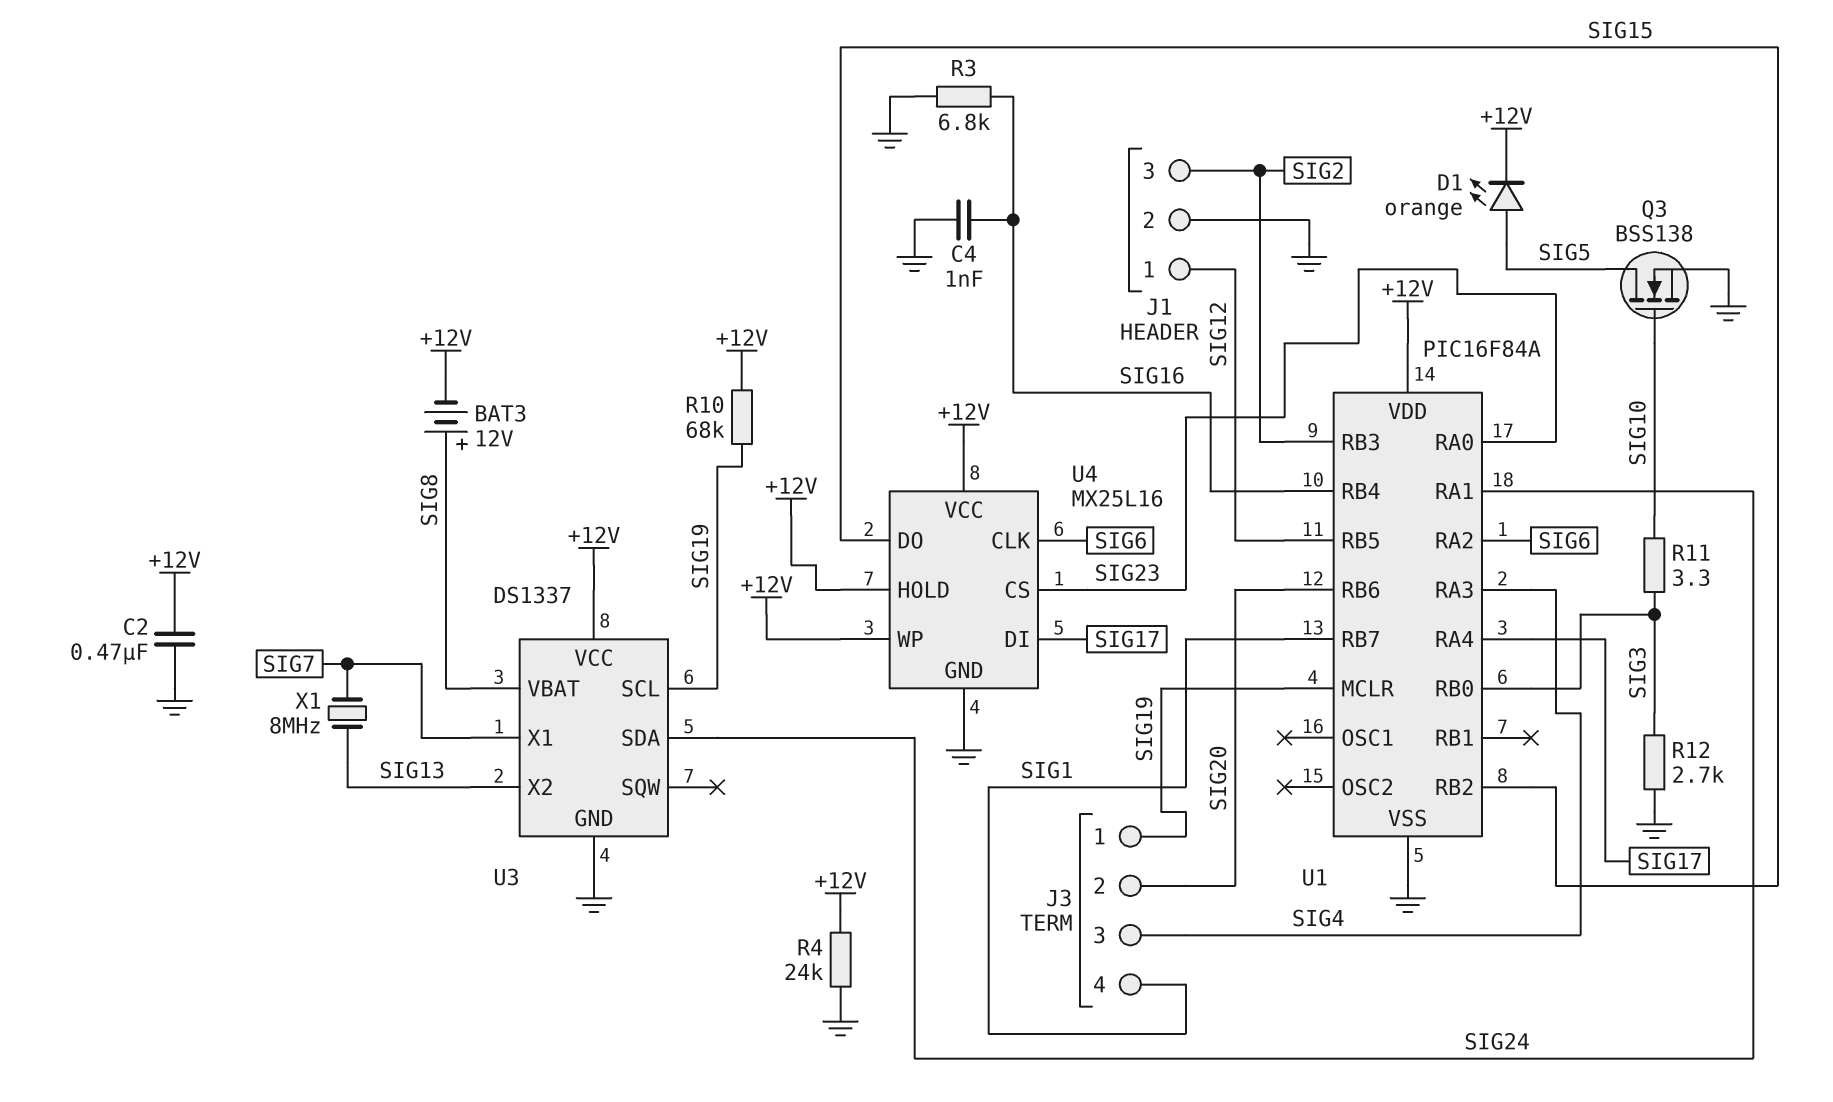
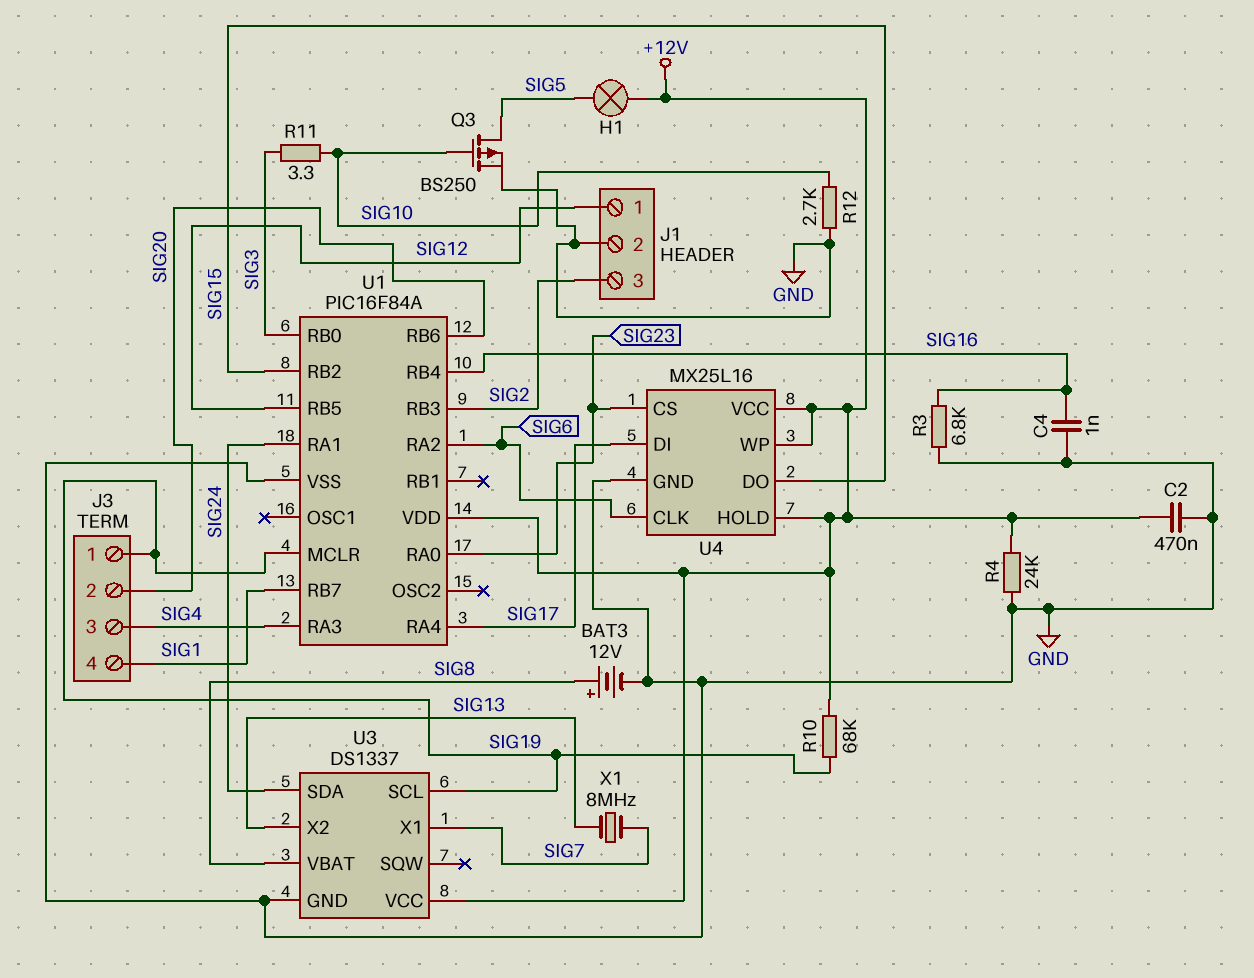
BAT3: 12V (plus SIG8, minus +12V) -> 12V (plus SIG8, minus GND)
D1: LED orange (A SIG5, K +12V) -> none
H1: none -> lamp (+12V, SIG5)
Q3: NMOS BSS138 (G SIG10, D SIG5, S GND) -> PMOS BS250 (G SIG10, D SIG5, S GND)
R12: 2.7k (GND, SIG3) -> 2.7k (GND, SIG10)

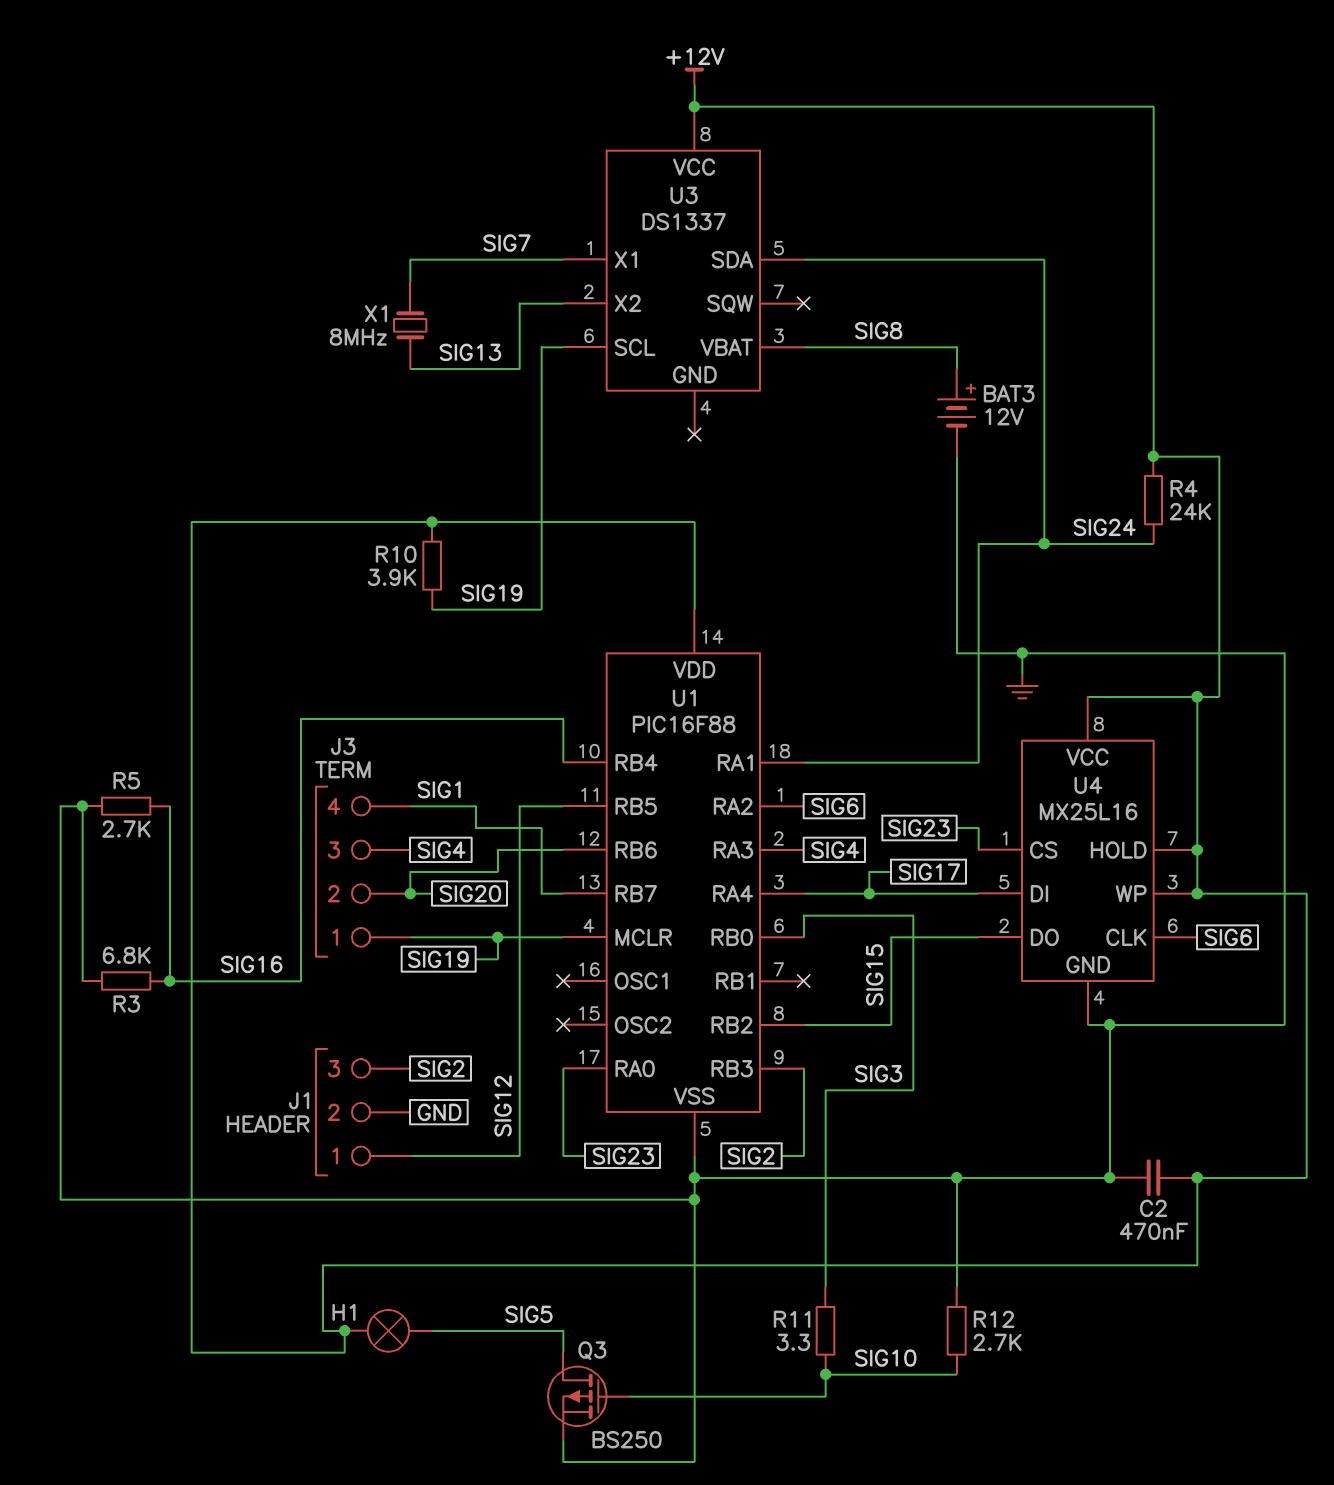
C4: 1nF (GND, SIG16) -> none
R4: 24k (+12V, GND) -> 24k (+12V, SIG24)
R5: none -> 2.7k (GND, SIG16)
R10: 68k (+12V, SIG19) -> 3.9k (+12V, SIG19)
U1: PIC16F84A -> PIC16F88
U3 pin GND: GND -> none

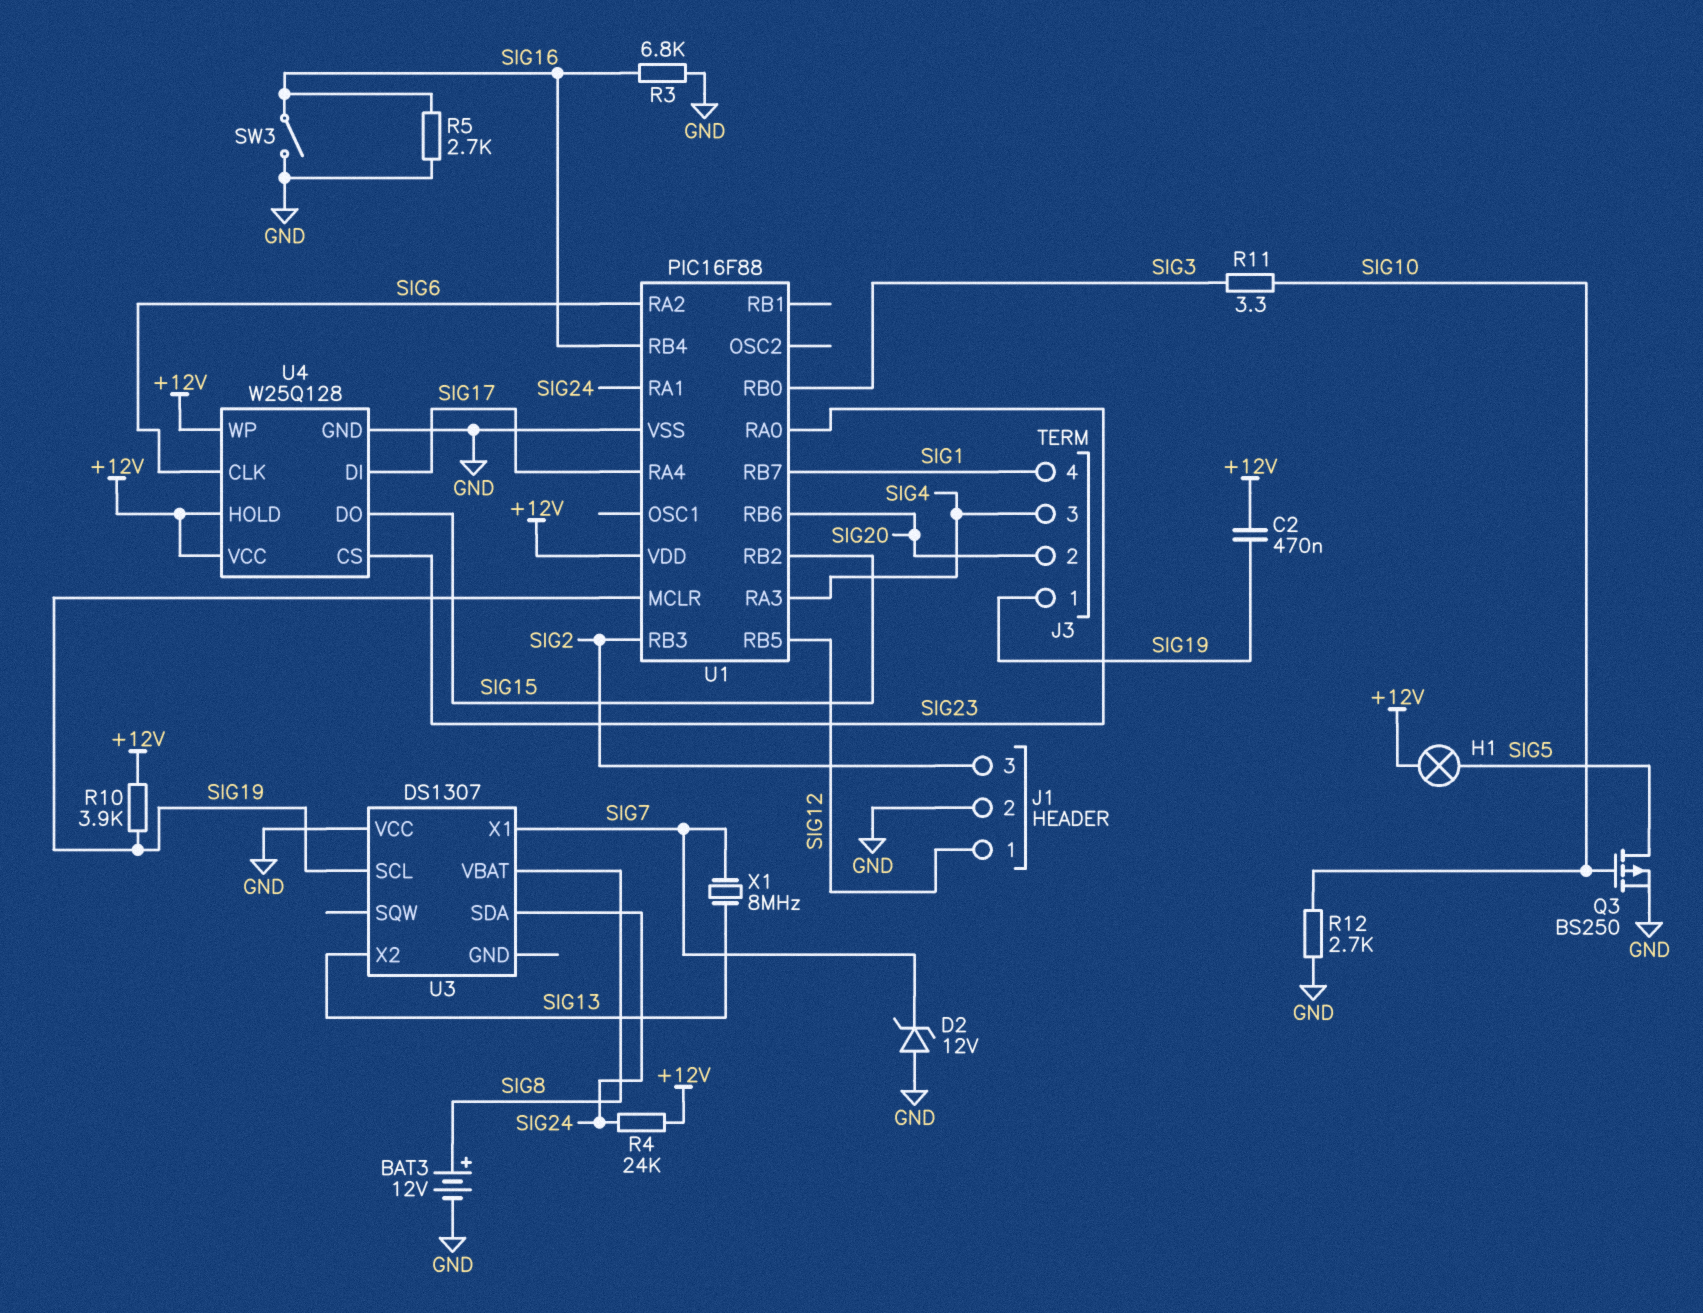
C2: 470nF (+12V, GND) -> 470nF (+12V, SIG19)
D2: none -> zener 12V (A GND, K SIG7)
SW3: none -> switch (GND, SIG16)
U3: DS1337 -> DS1307
U3 pin VCC: +12V -> GND
U4: MX25L16 -> W25Q128

